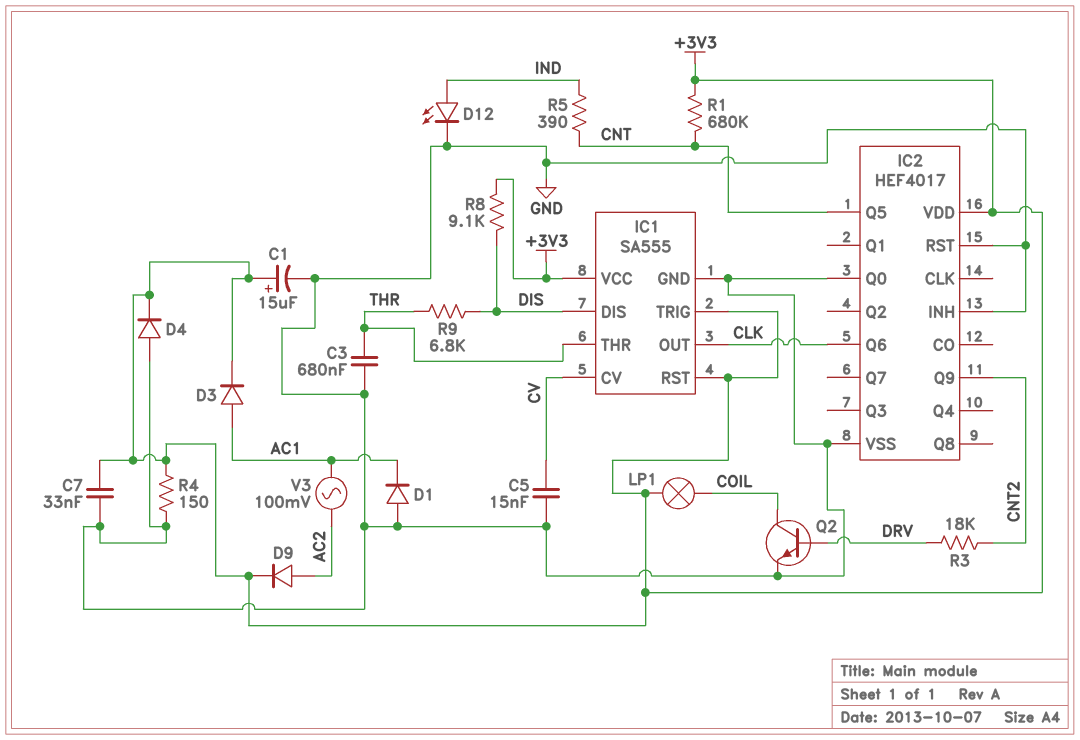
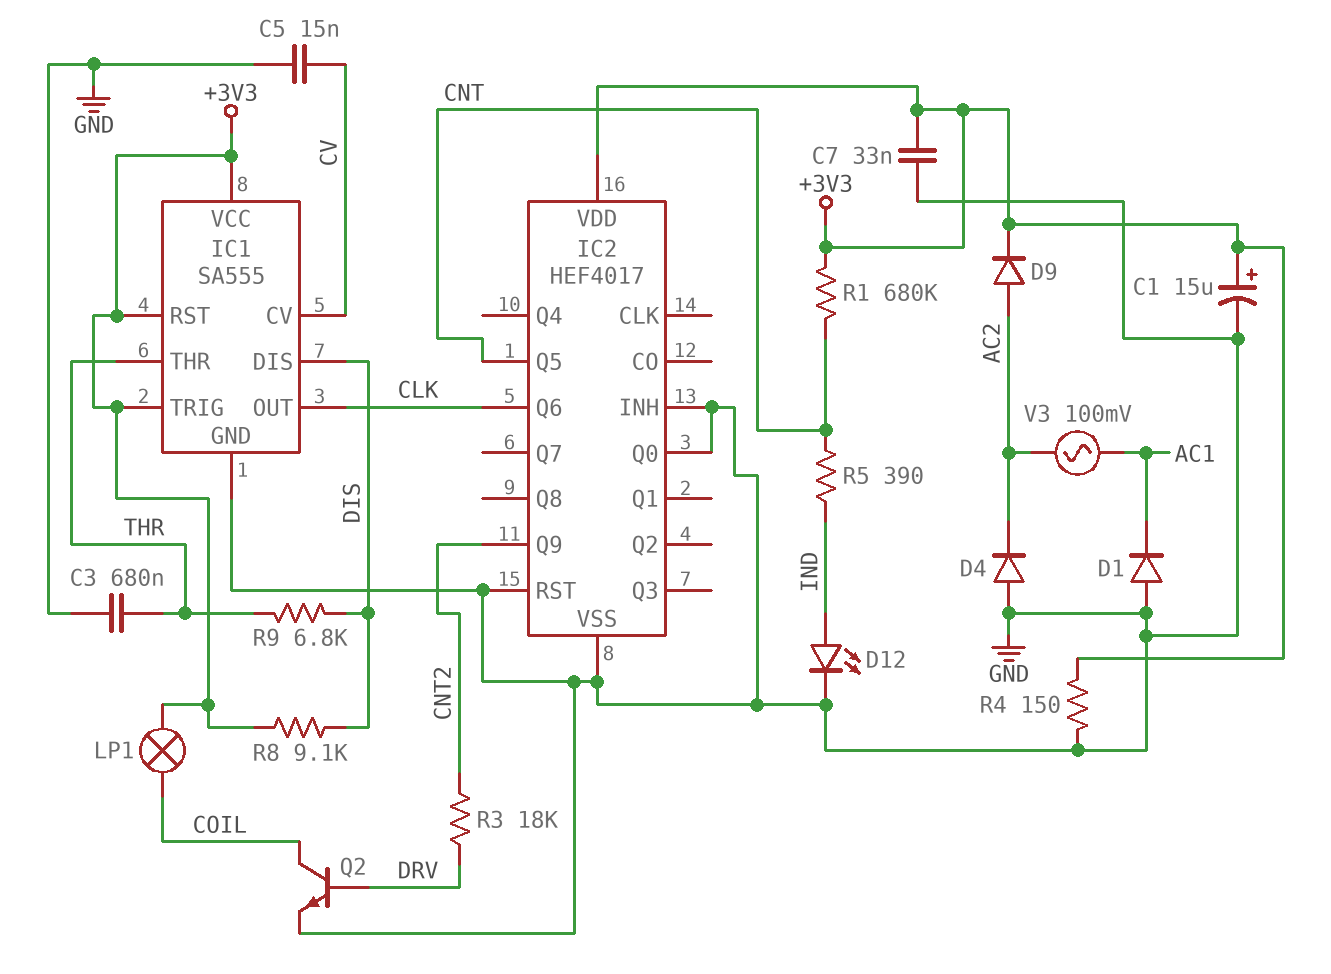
D3: diode (A AC1, K +3V3) -> none
D4: diode (A GND, K +3V3) -> diode (A GND, K AC2)

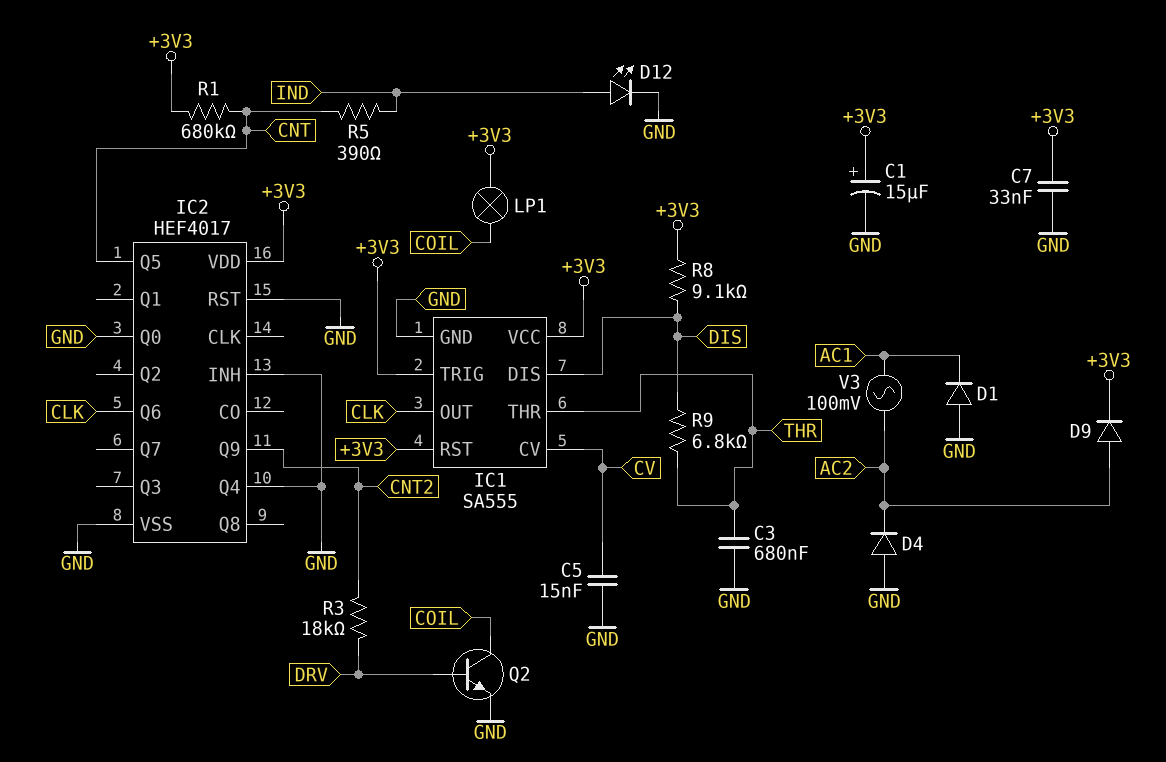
IC2 pin Q4: none -> GND
R4: 150 (+3V3, GND) -> none

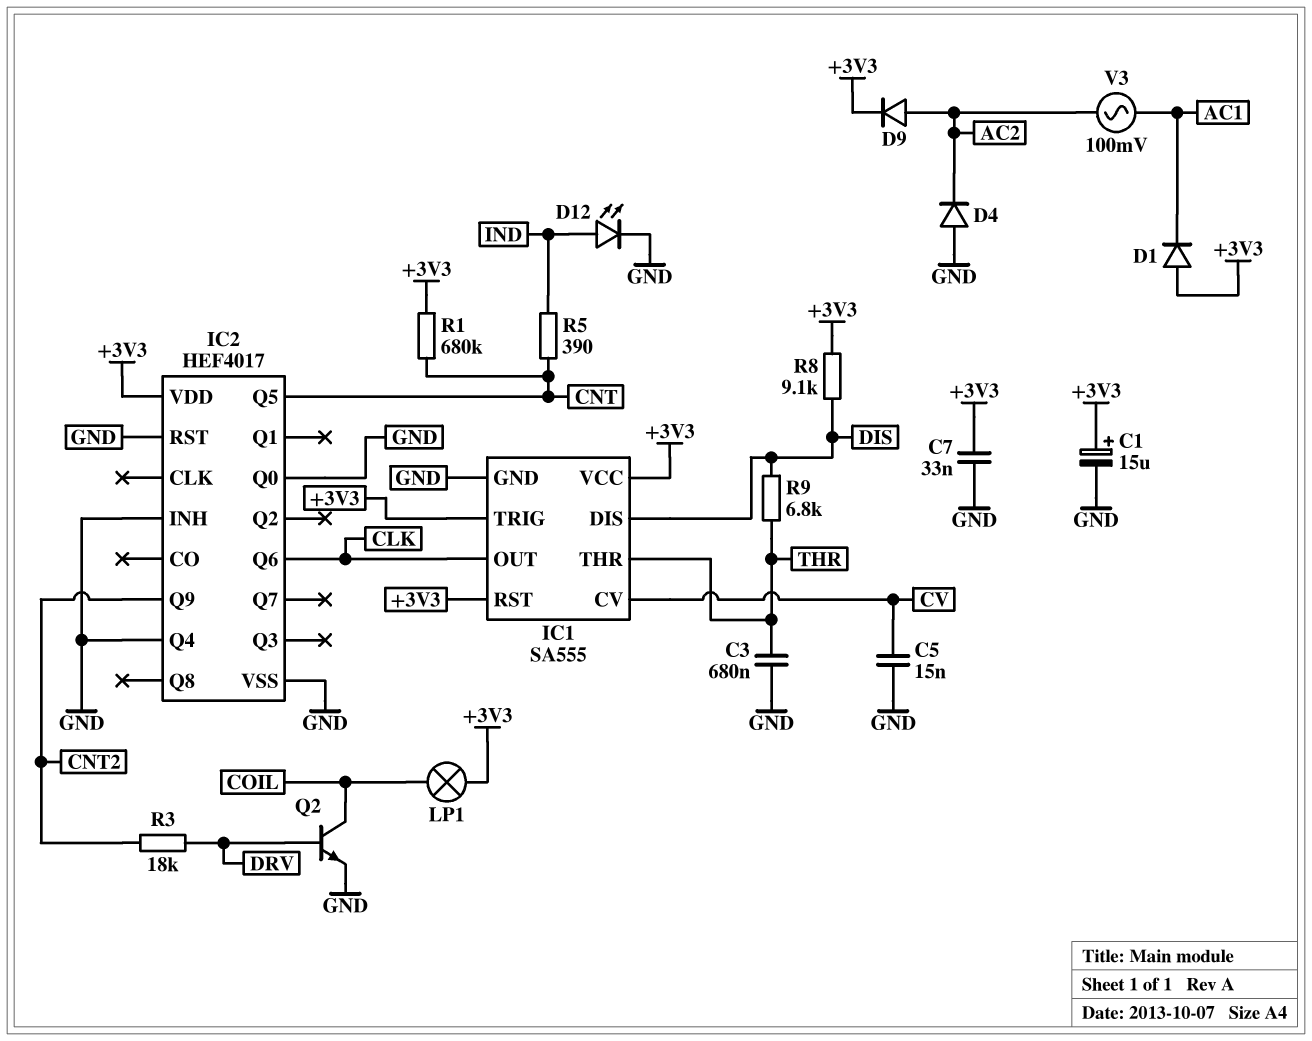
D1: diode (A GND, K AC1) -> diode (A +3V3, K AC1)

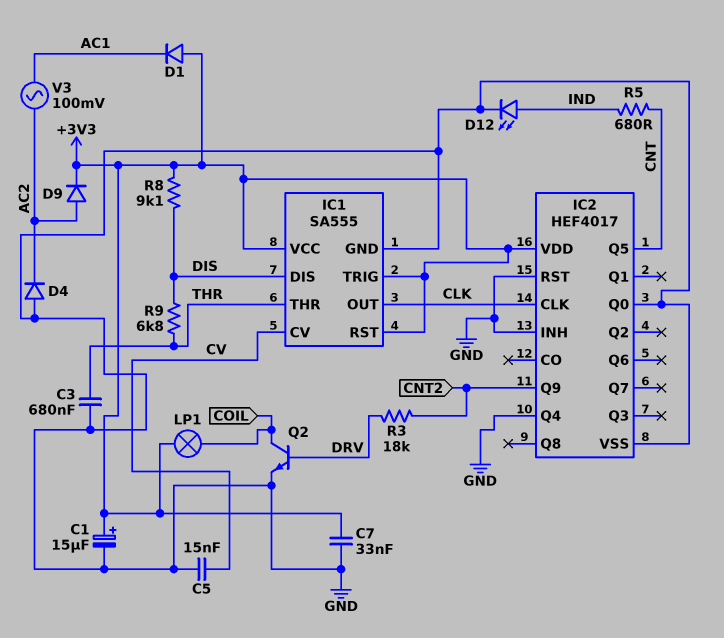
IC2 pin CLK: none -> CLK
IC2 pin Q6: CLK -> none
R1: 680k (+3V3, CNT) -> none
R5: 390 (CNT, IND) -> 680 (CNT, IND)

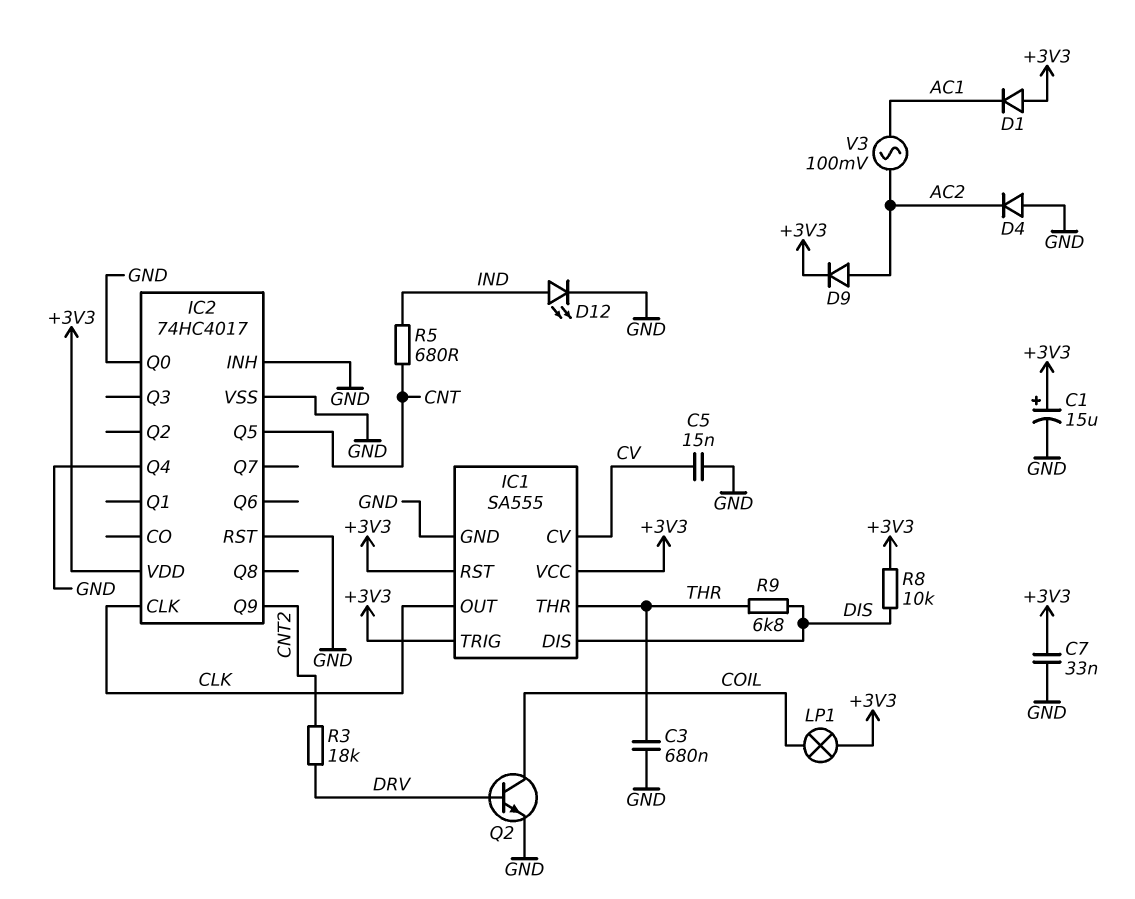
IC2: HEF4017 -> 74HC4017
R8: 9.1k (+3V3, DIS) -> 10k (+3V3, DIS)

